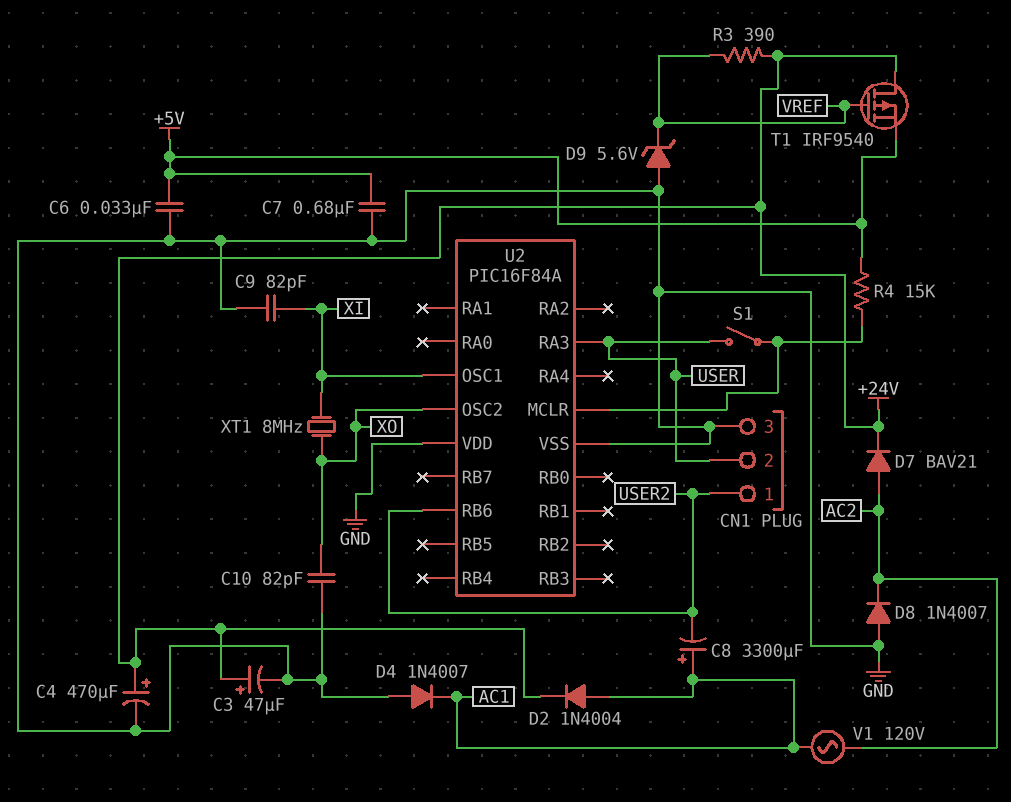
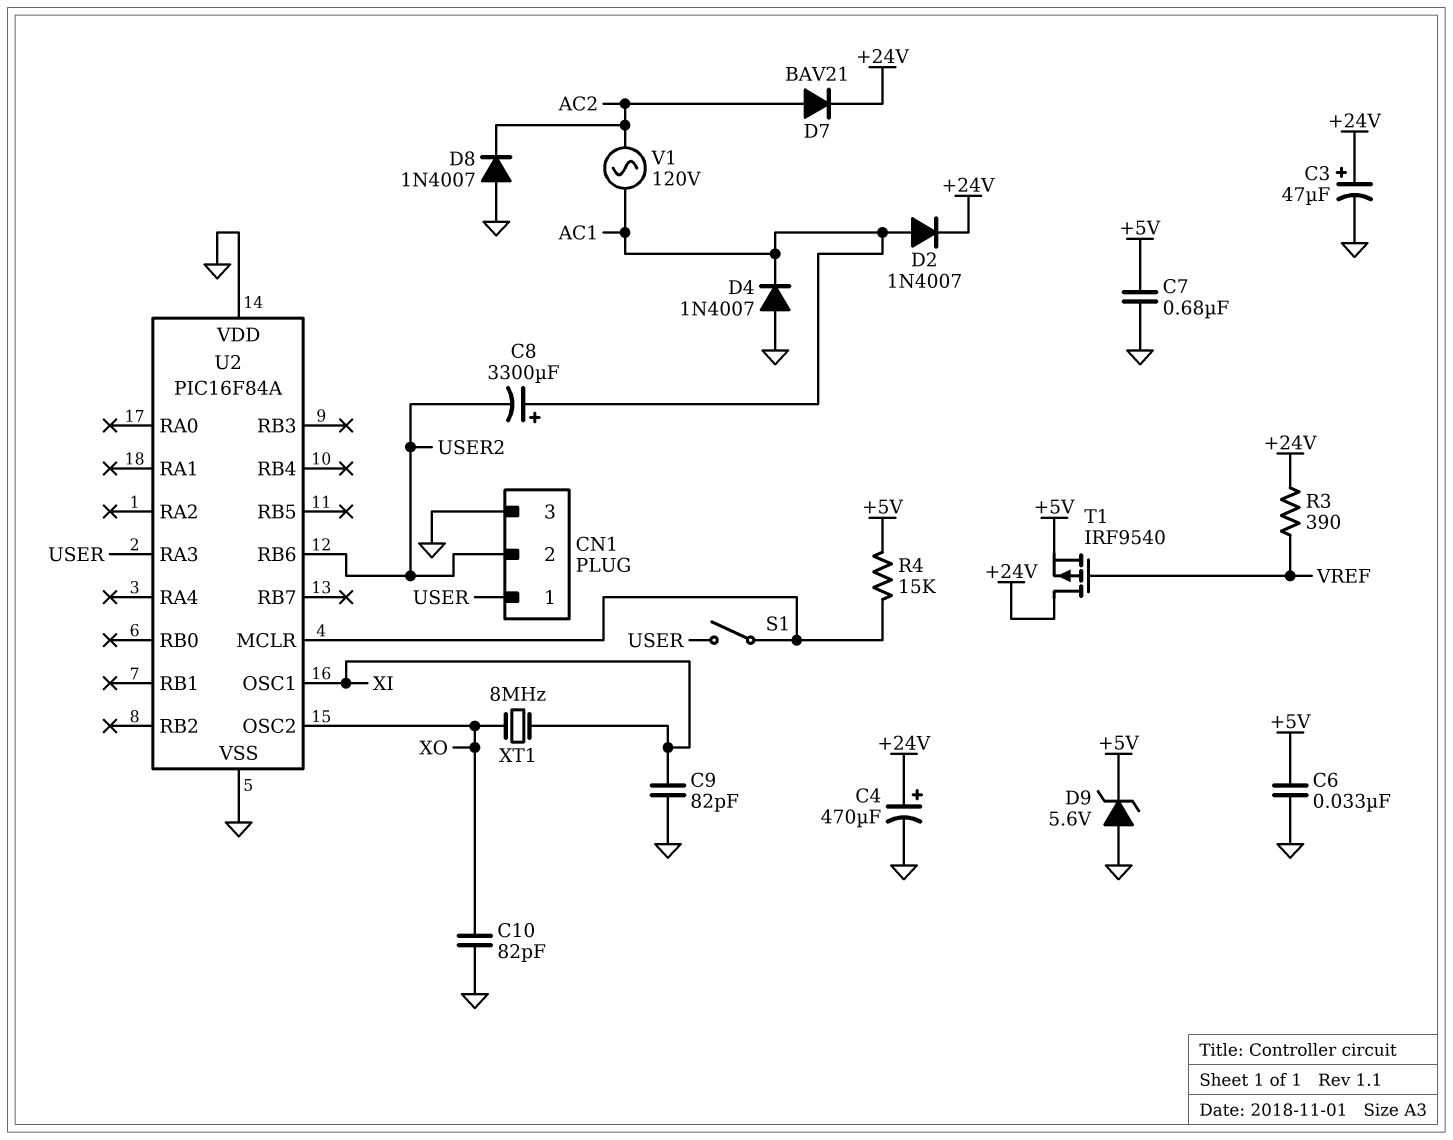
CN1 pin 1: USER2 -> USER
CN1 pin 2: USER -> USER2
D2: diode 1N4004 (A AC1, K +24V) -> diode 1N4007 (A AC1, K +24V)
D9: zener 5.6V (A GND, K VREF) -> zener 5.6V (A GND, K +5V)

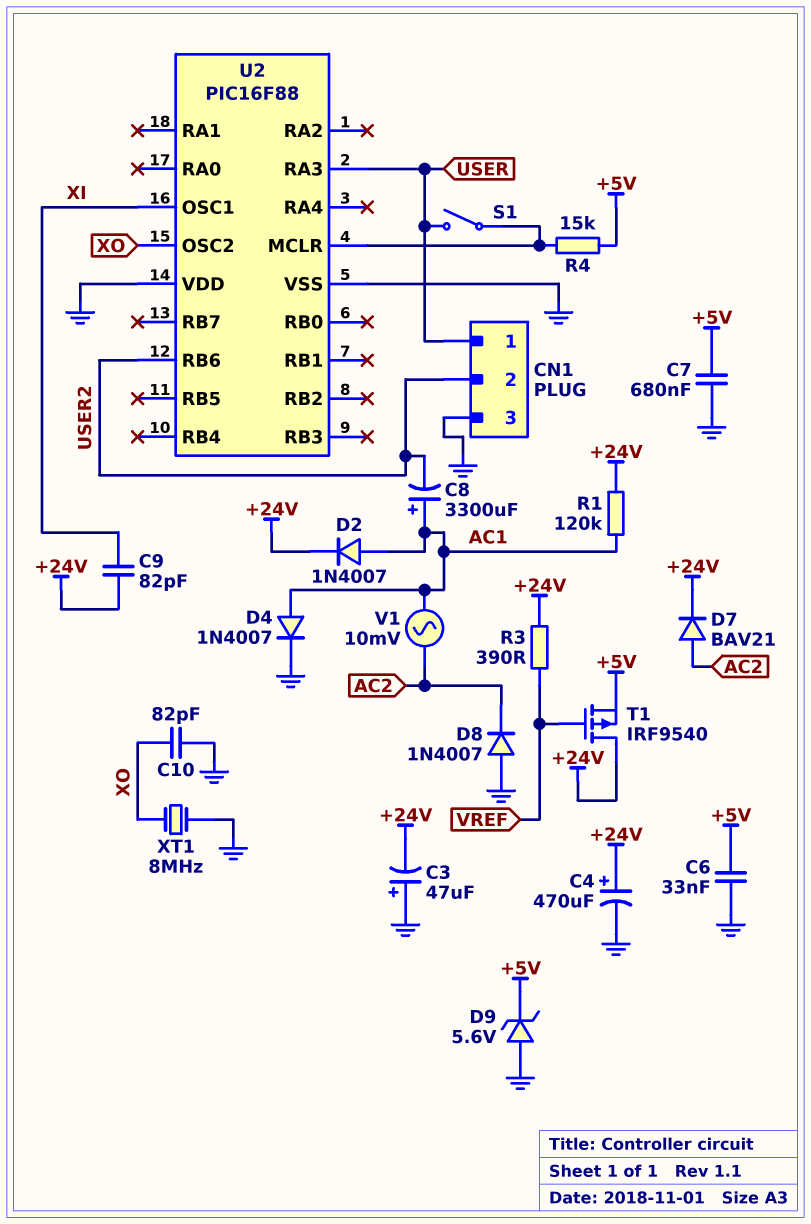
C3: 47uF (plus +24V, minus GND) -> 47uF (plus GND, minus +24V)
C9: 82pF (GND, XI) -> 82pF (+24V, XI)
D4: diode 1N4007 (A GND, K AC1) -> diode 1N4007 (A AC1, K GND)
R1: none -> 120k (+24V, AC1)
U2: PIC16F84A -> PIC16F88
V1: AC 120V (AC1, AC2) -> AC 10mV (AC1, AC2)
XT1: 8MHz (XI, XO) -> 8MHz (GND, XO)

